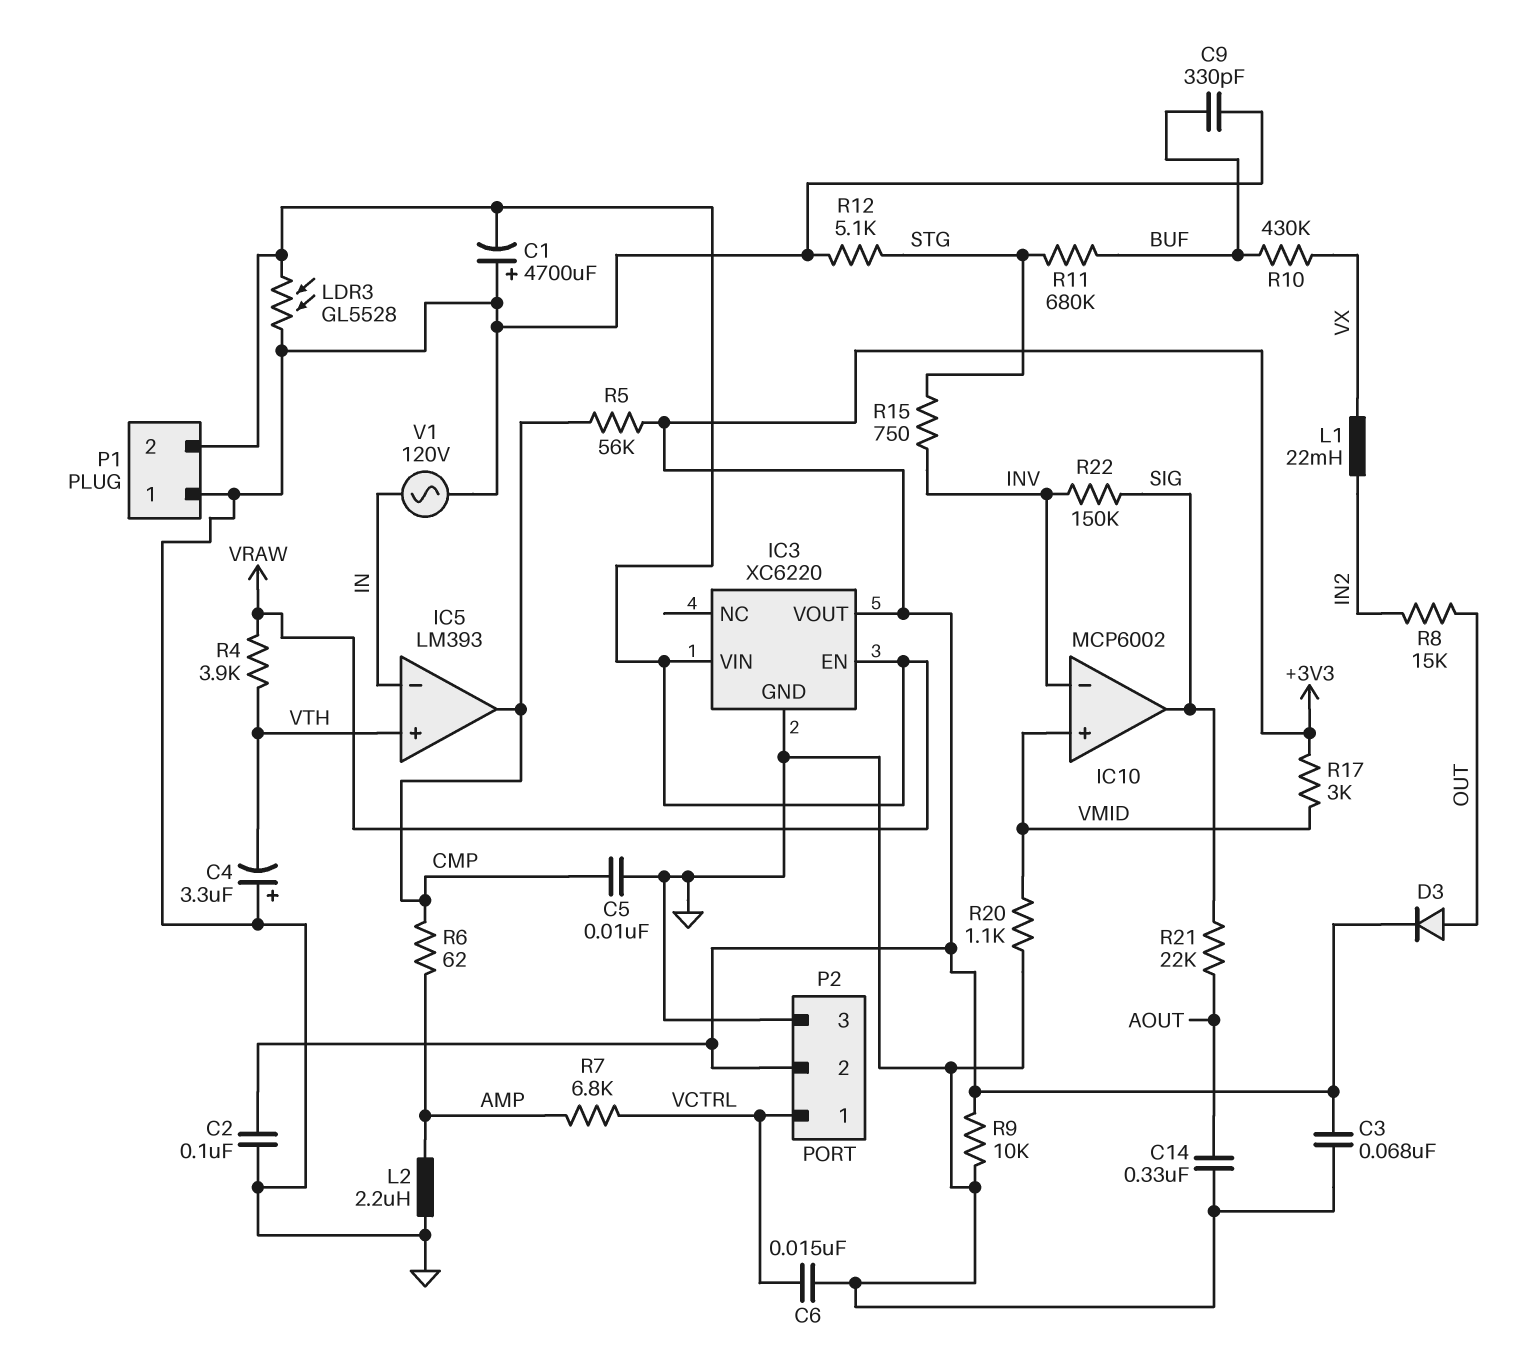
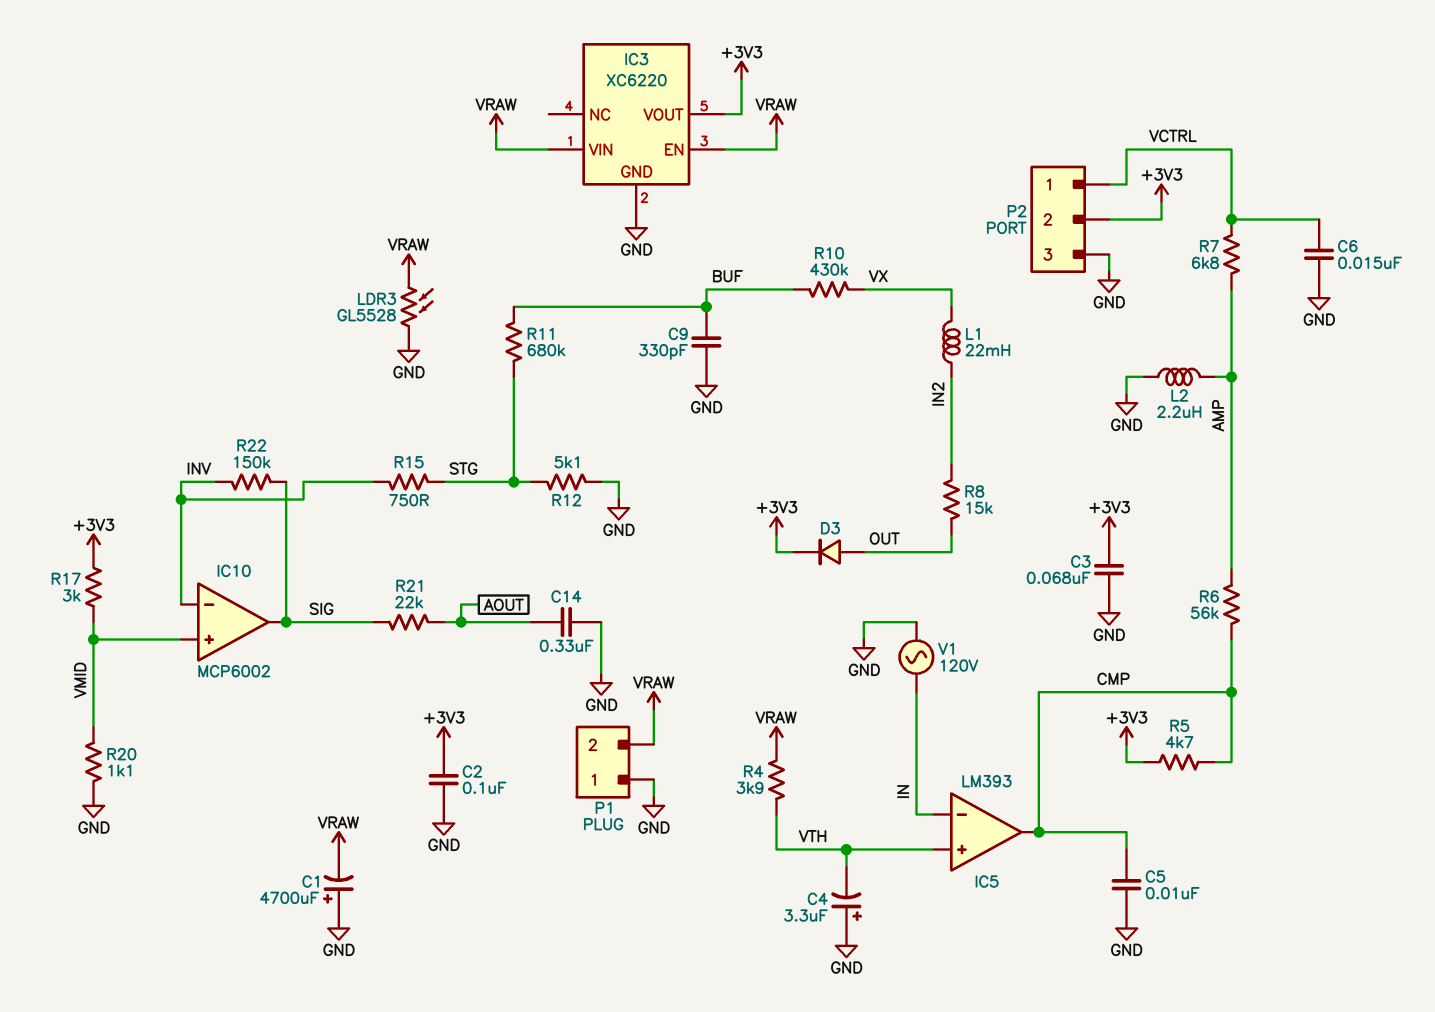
R5: 56k (+3V3, CMP) -> 4.7k (+3V3, CMP)
R6: 62 (AMP, CMP) -> 56k (AMP, CMP)
R9: 10k (+3V3, GND) -> none

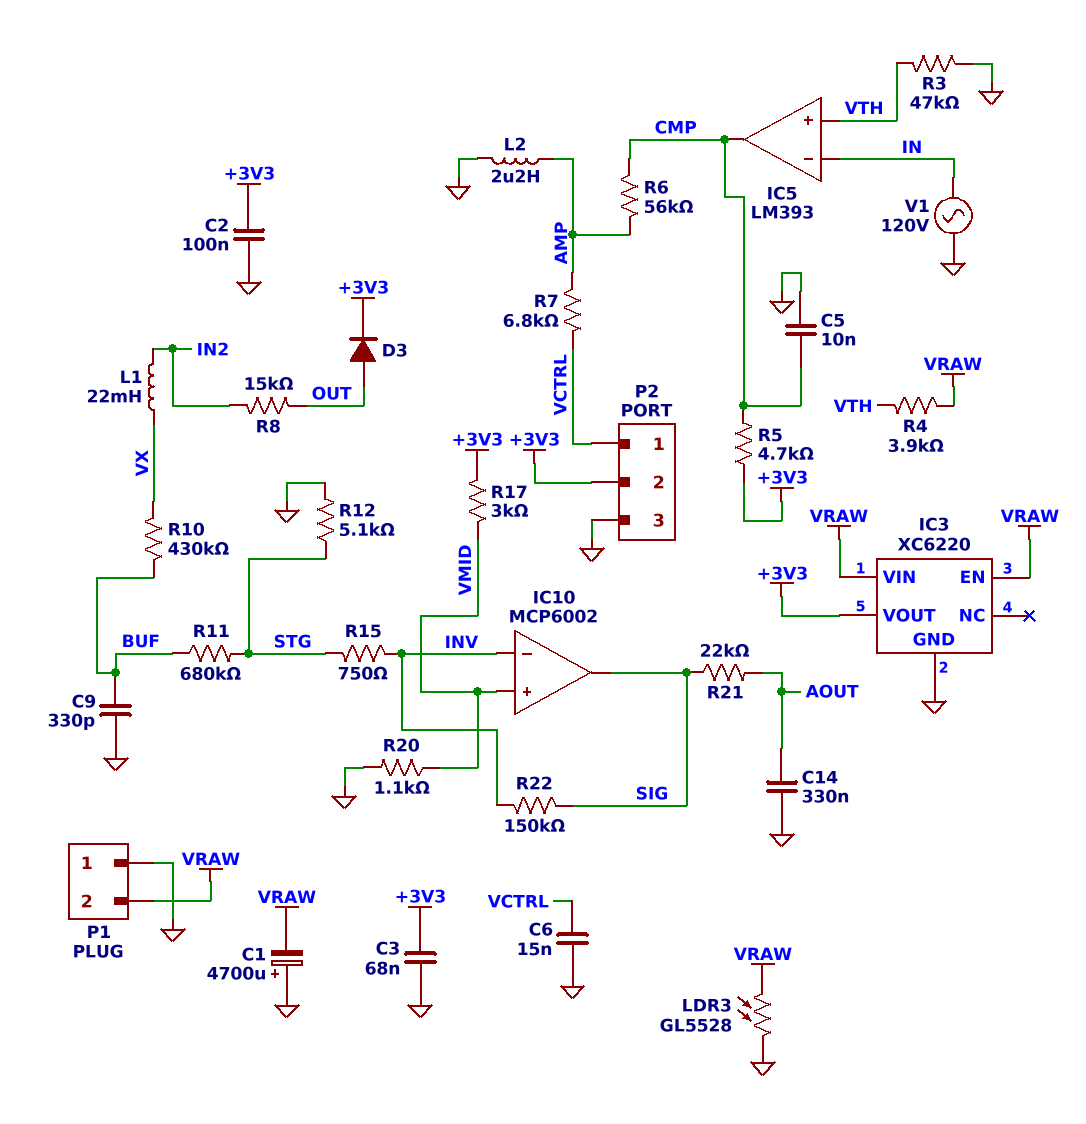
C4: 3.3uF (plus GND, minus VTH) -> none
R3: none -> 47k (GND, VTH)

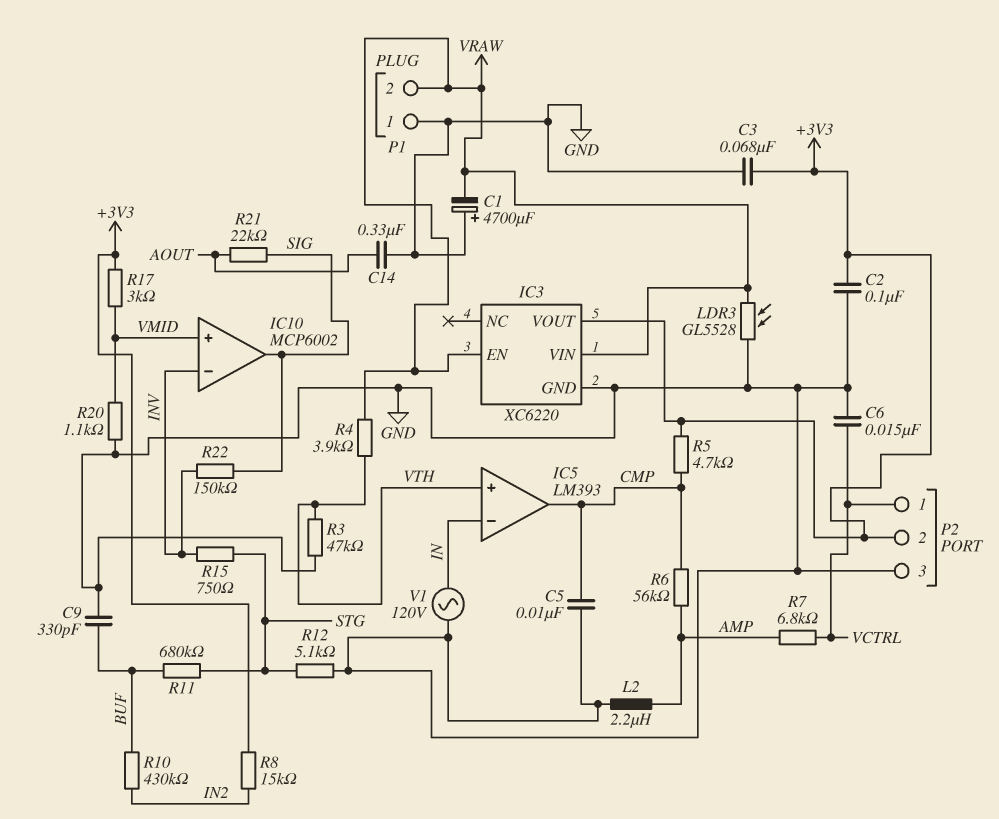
D3: diode (A OUT, K +3V3) -> none
L1: 22mH (IN2, VX) -> none
R8: 15k (IN2, OUT) -> 15k (+3V3, IN2)
R10: 430k (BUF, VX) -> 430k (BUF, IN2)

